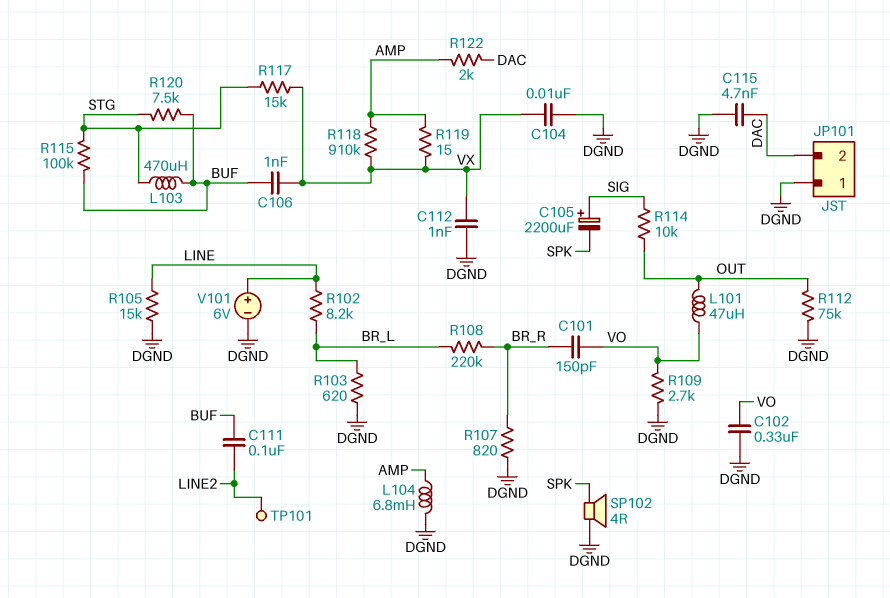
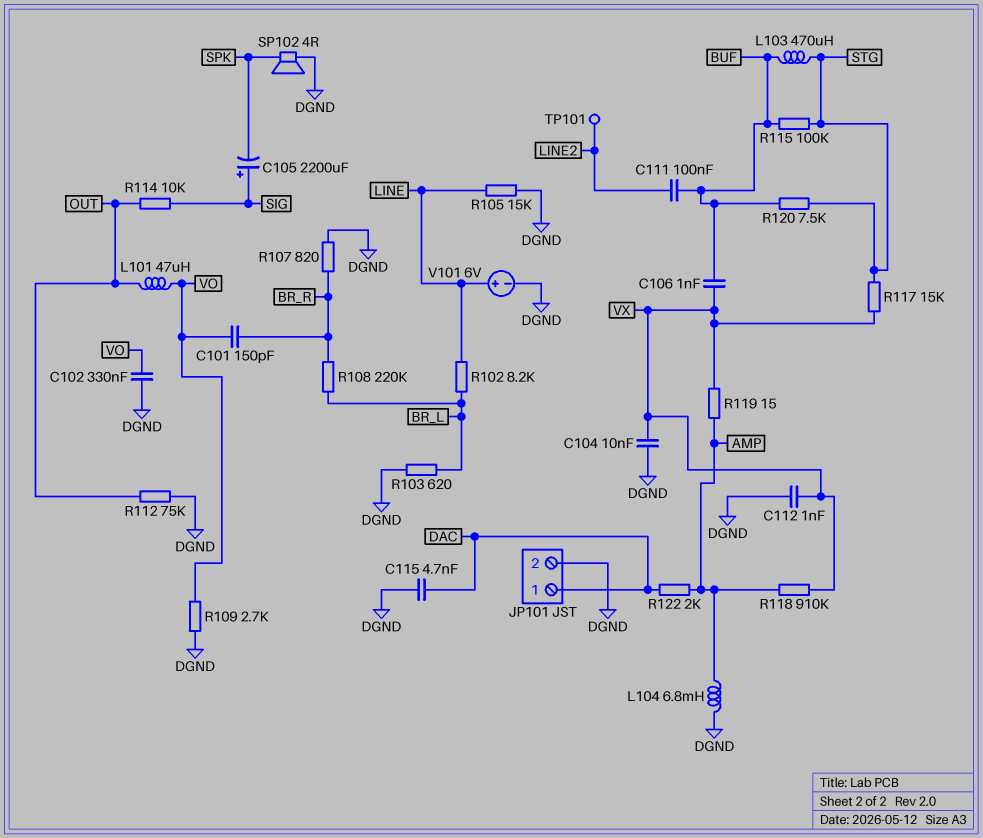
JP101 pin 1: DGND -> DAC
JP101 pin 2: DAC -> DGND

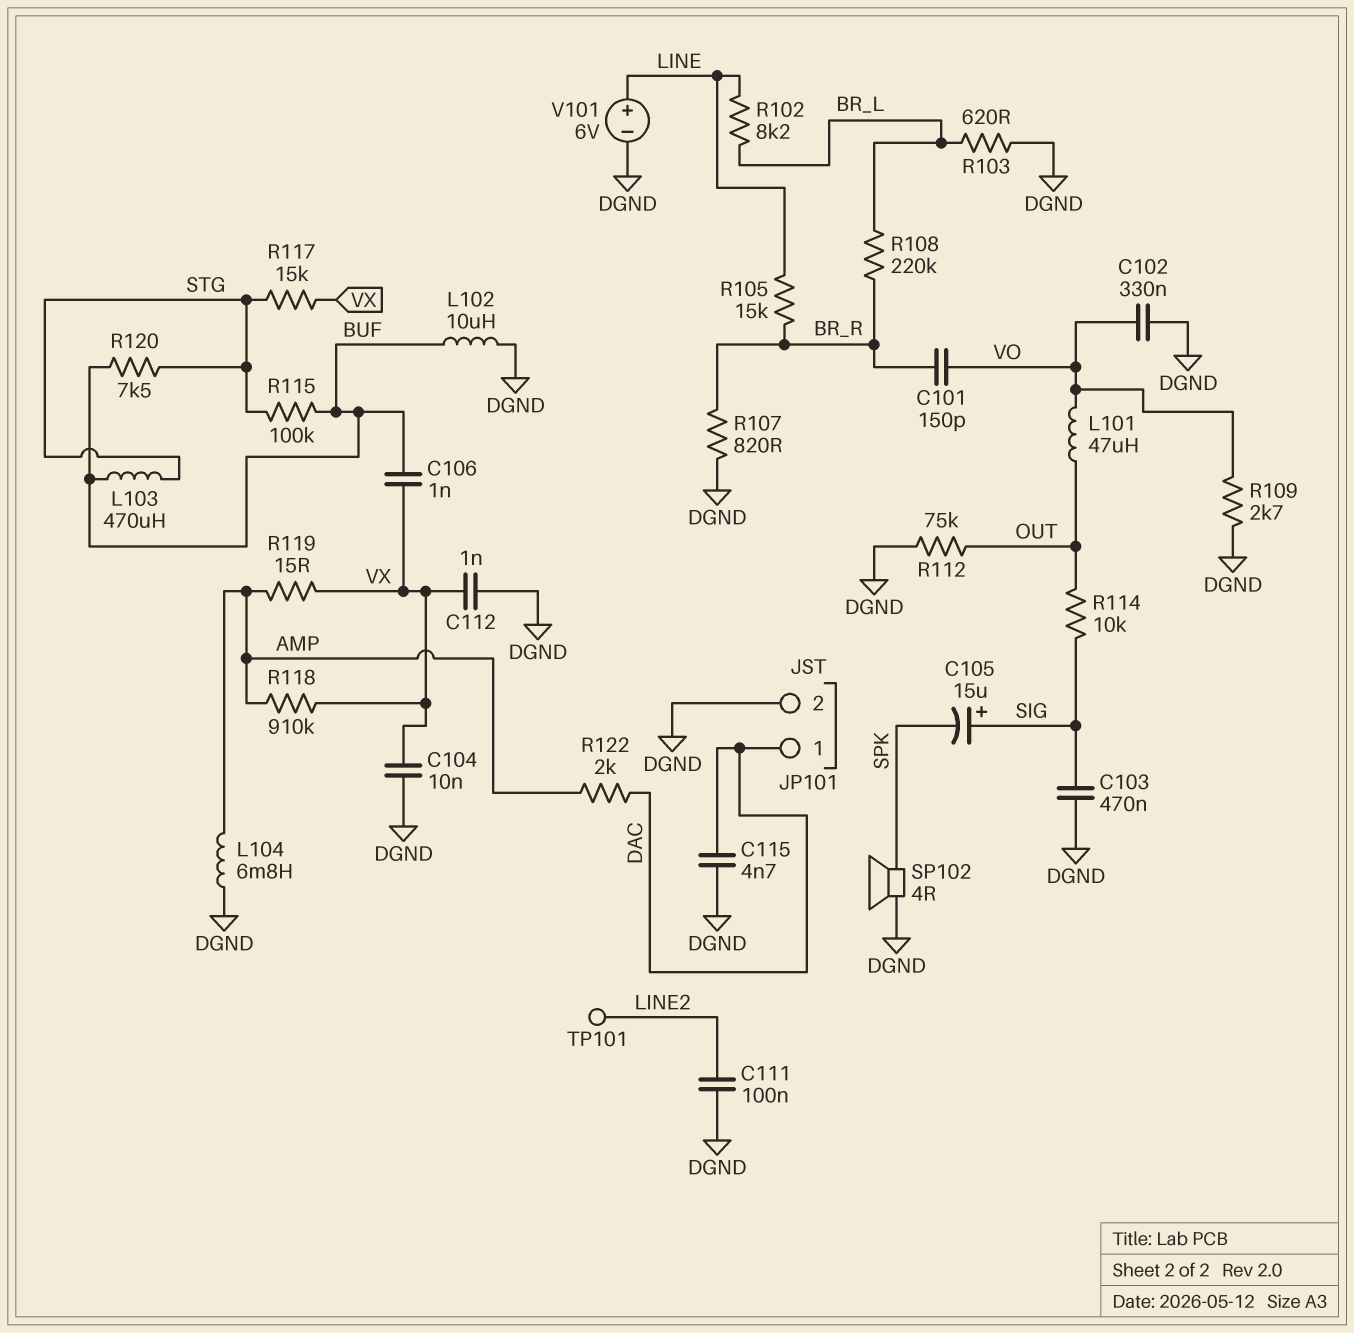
C103: none -> 470nF (DGND, SIG)
C105: 2200uF (plus SIG, minus SPK) -> 15uF (plus SIG, minus SPK)
C111: 100nF (BUF, LINE2) -> 100nF (DGND, LINE2)
L102: none -> 10uH (BUF, DGND)
R105: 15k (DGND, LINE) -> 15k (BR_R, LINE)

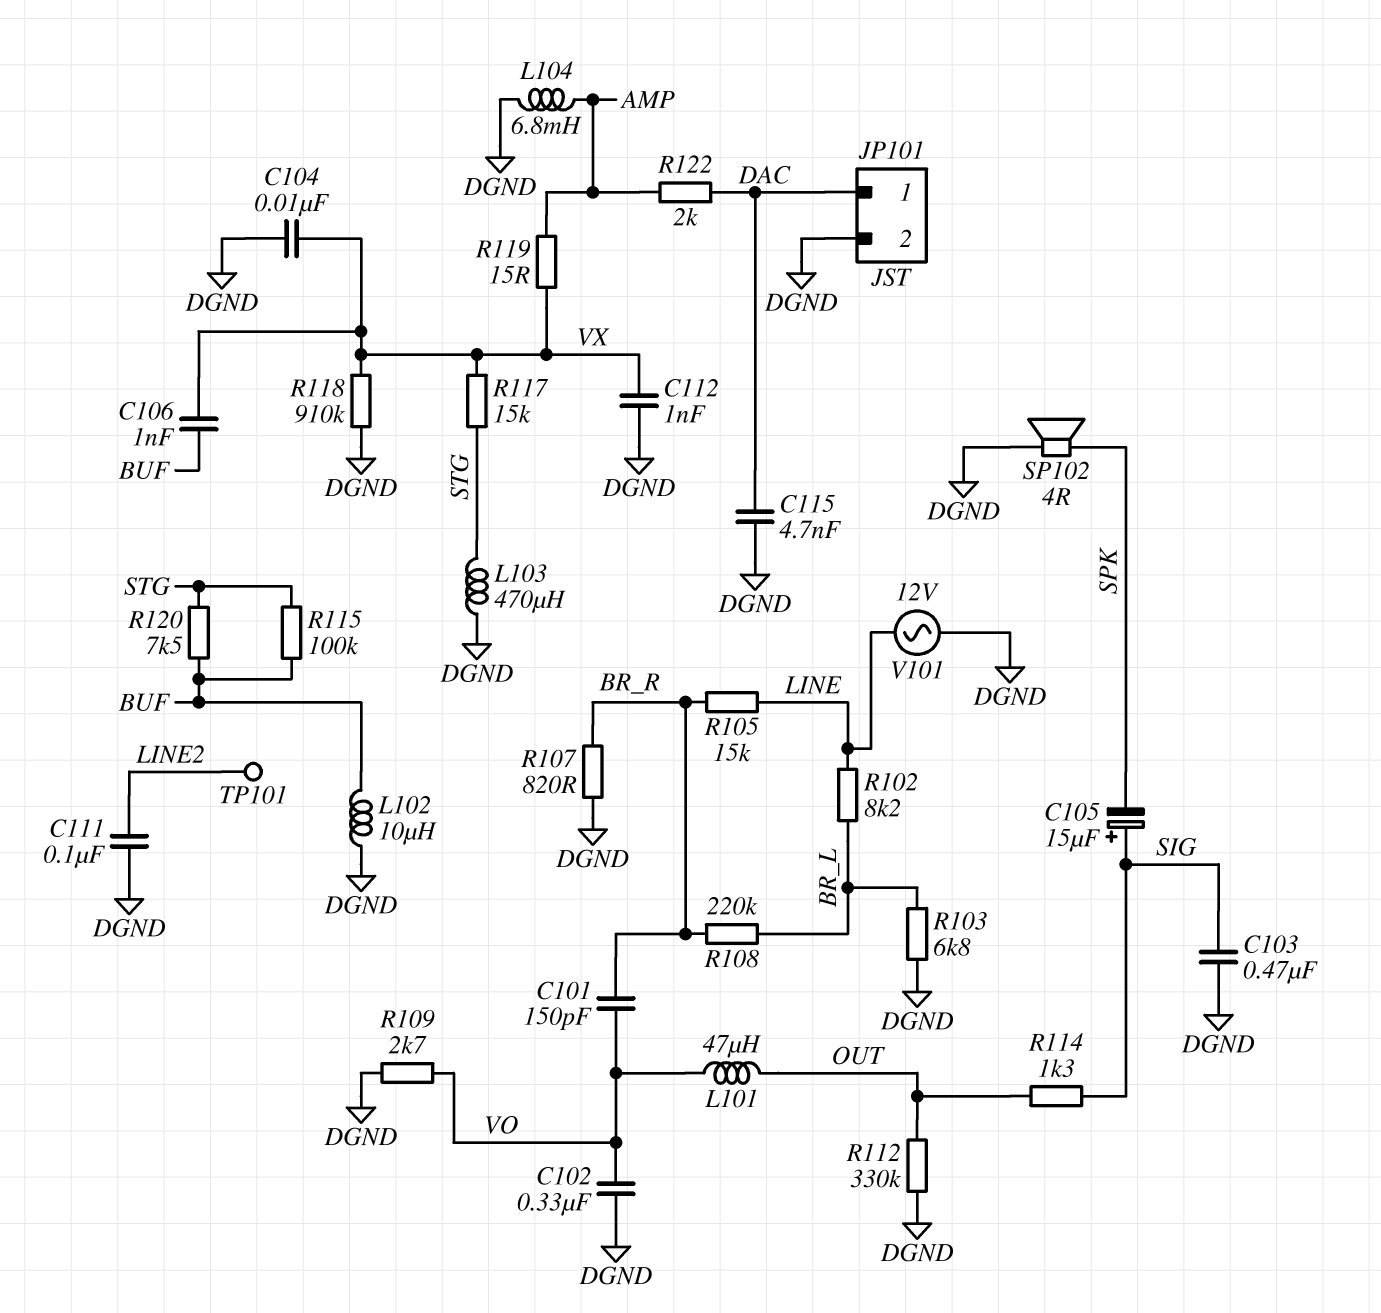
L103: 470uH (BUF, STG) -> 470uH (DGND, STG)
R103: 620 (BR_L, DGND) -> 6.8k (BR_L, DGND)
R112: 75k (DGND, OUT) -> 330k (DGND, OUT)
R114: 10k (OUT, SIG) -> 1.3k (OUT, SIG)
R118: 910k (AMP, VX) -> 910k (DGND, VX)
V101: 6V (plus LINE, minus DGND) -> AC 12V (DGND, LINE)

